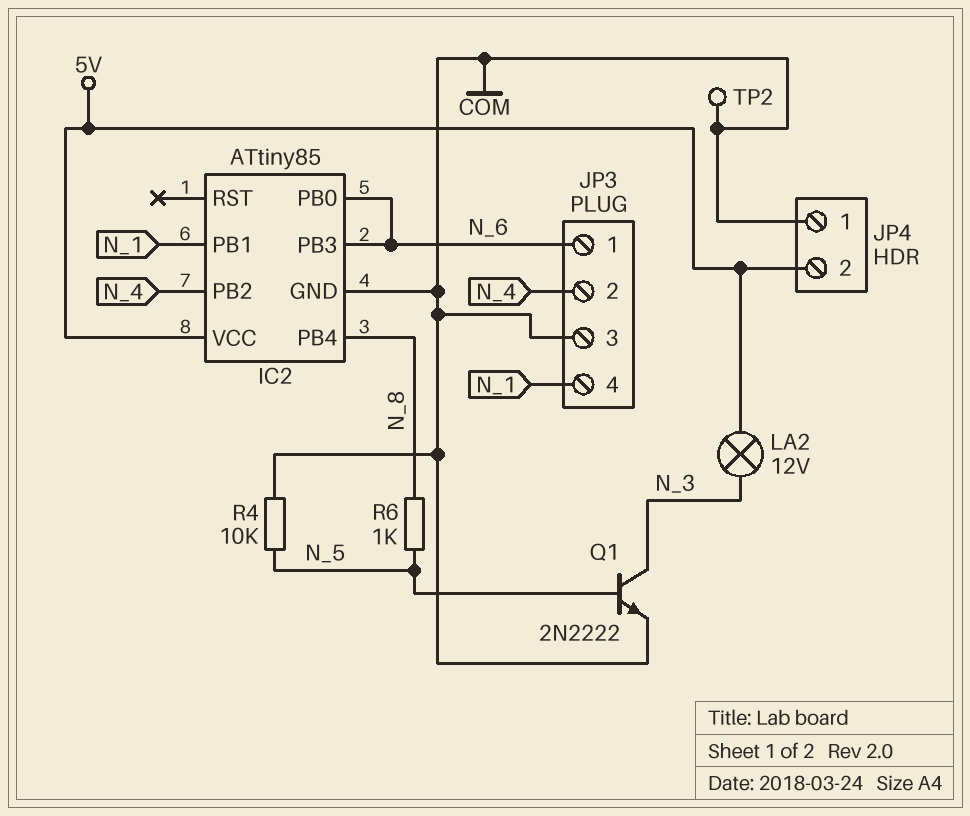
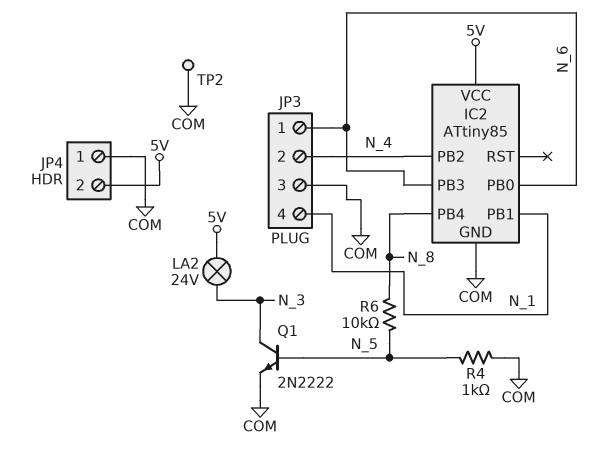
LA2: lamp 12V (5V, N_3) -> lamp 24V (5V, N_3)
R4: 10k (COM, N_5) -> 1k (COM, N_5)
R6: 1k (N_5, N_8) -> 10k (N_5, N_8)

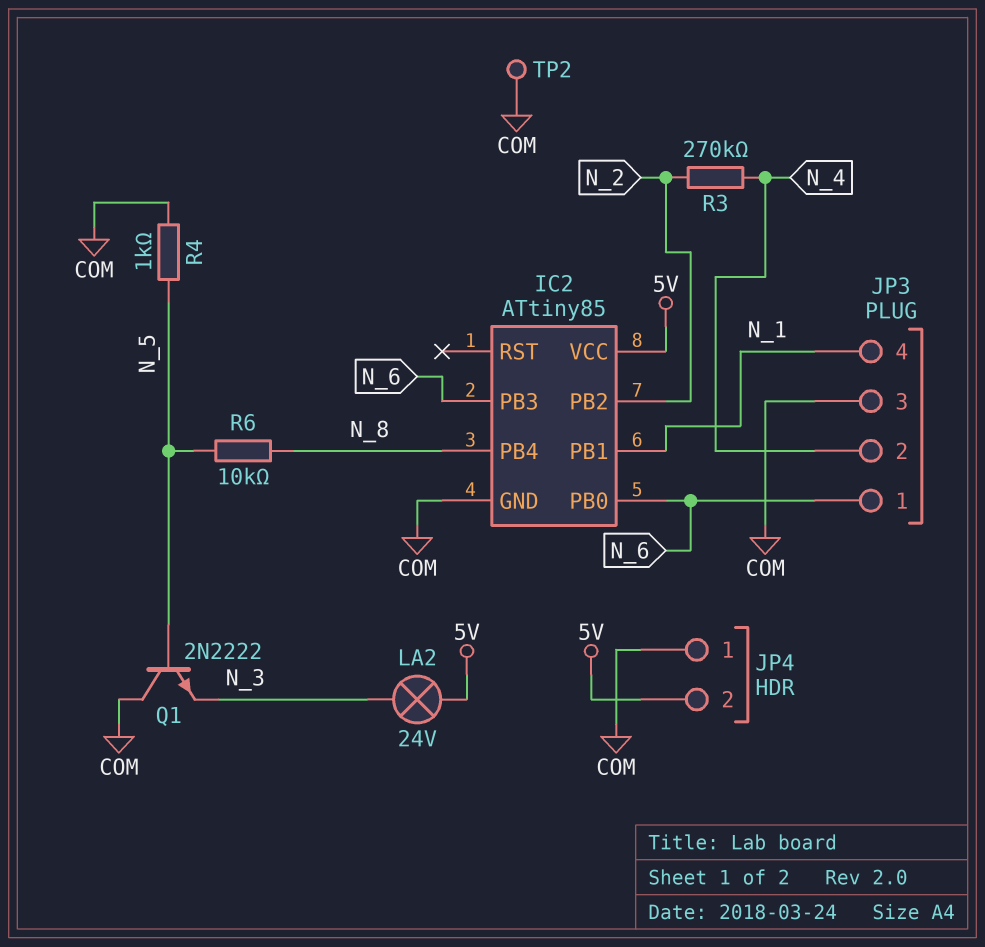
IC2 pin PB2: N_4 -> N_2
Q1: NPN 2N2222 (B N_5, C N_3, E COM) -> NPN 2N2222 (B N_5, C COM, E N_3)
R3: none -> 270k (N_2, N_4)

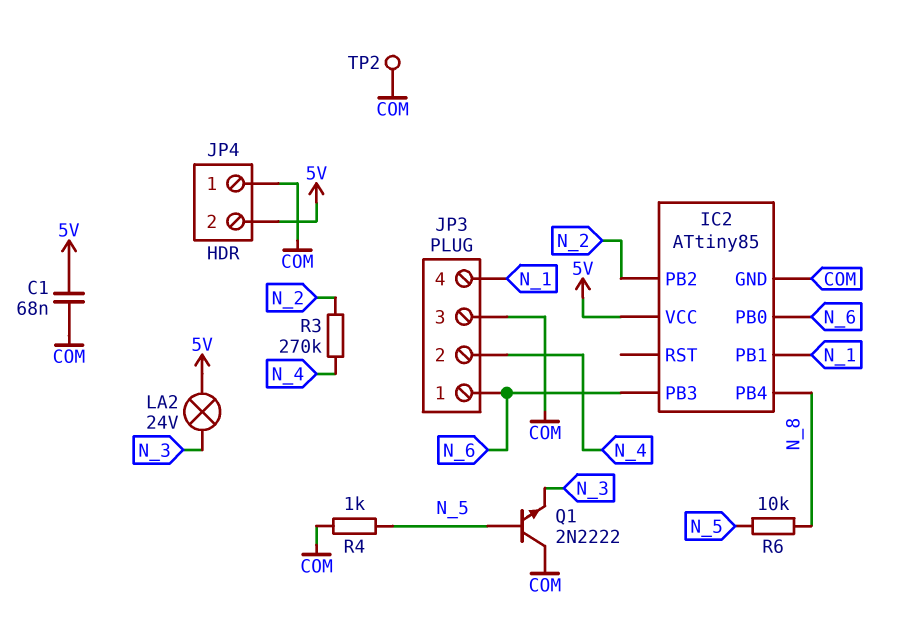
C1: none -> 68nF (5V, COM)

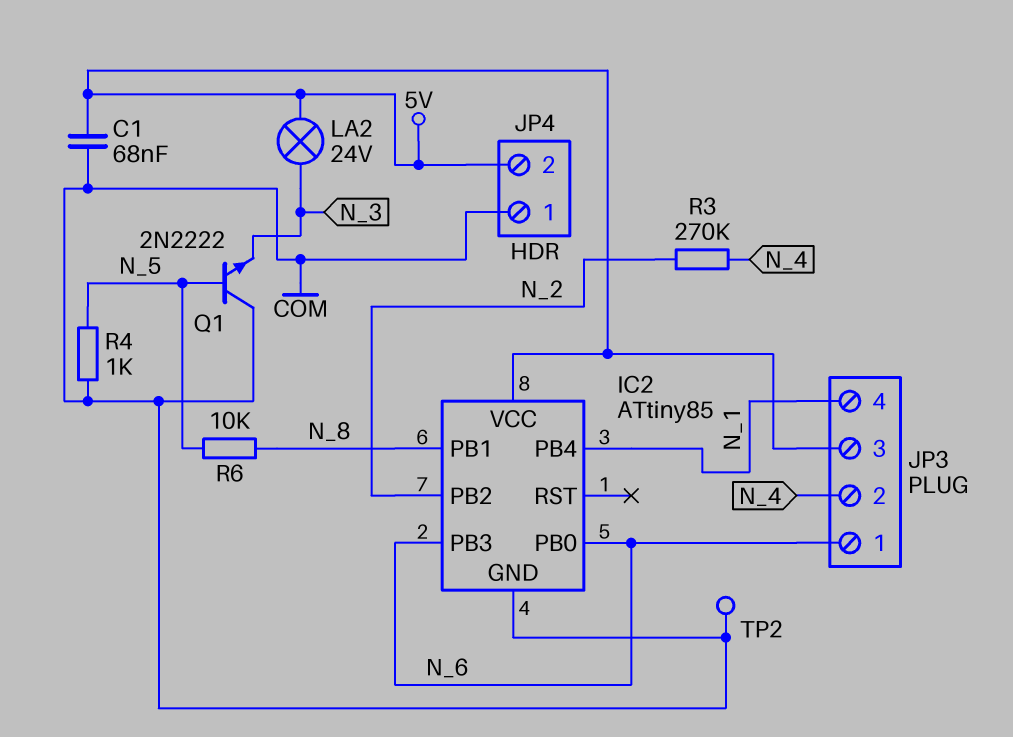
IC2 pin PB1: N_1 -> N_8
IC2 pin PB4: N_8 -> N_1
JP3 pin 3: COM -> 5V

